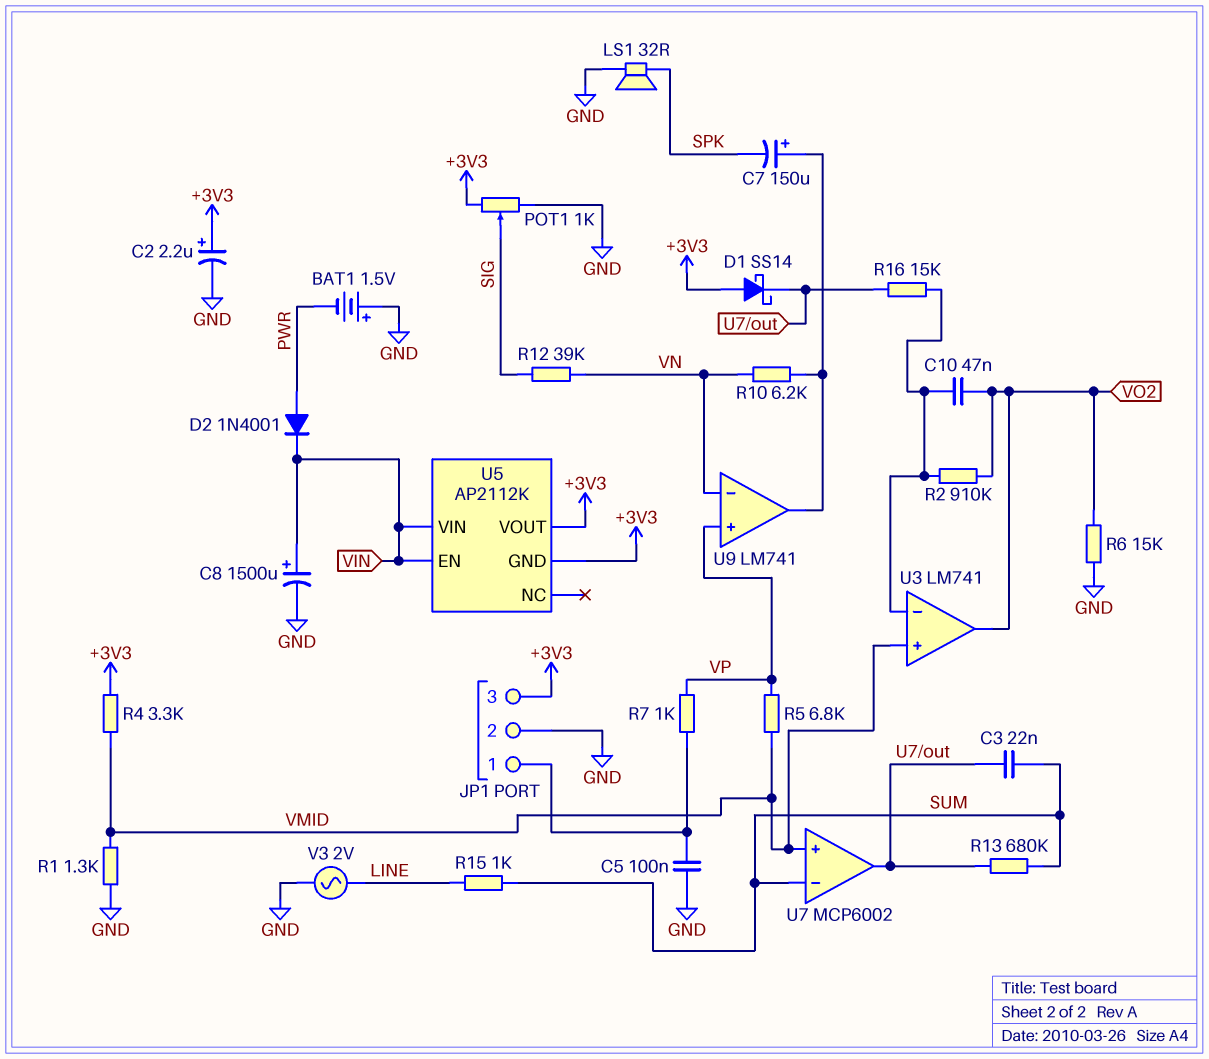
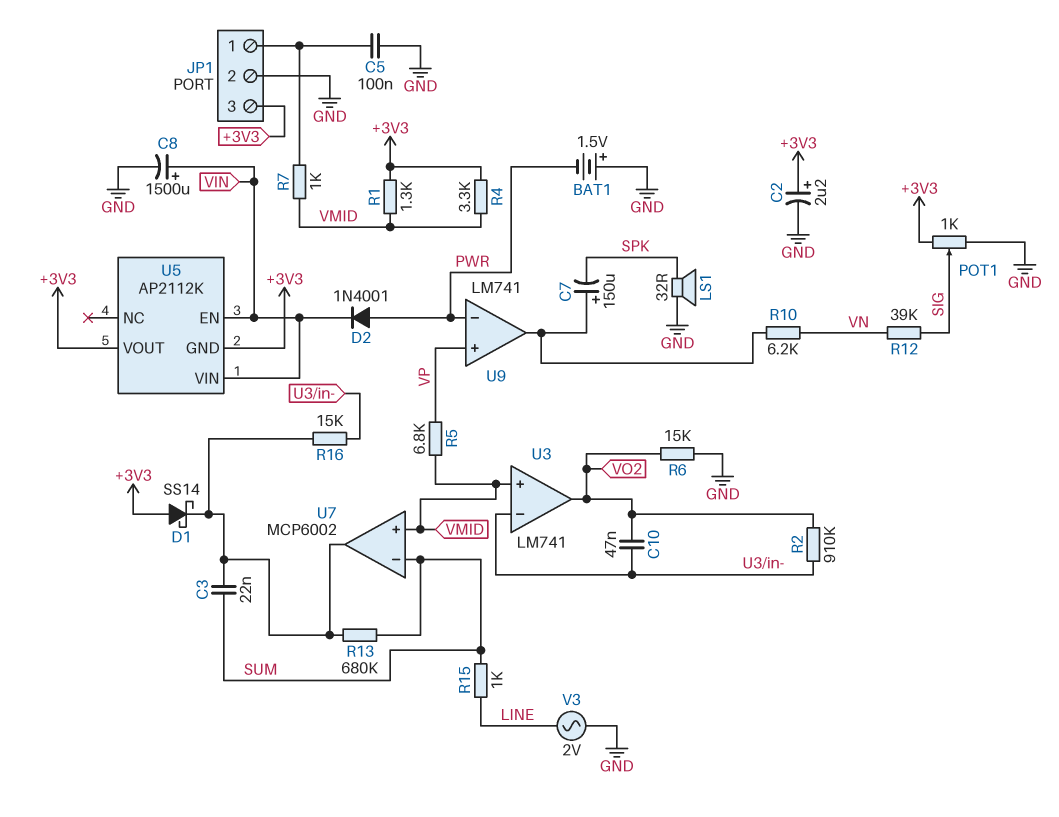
R1: 1.3k (GND, VMID) -> 1.3k (+3V3, VMID)
R7: 1k (JP1/1, VP) -> 1k (JP1/1, VMID)
U9 pin in-: VN -> PWR

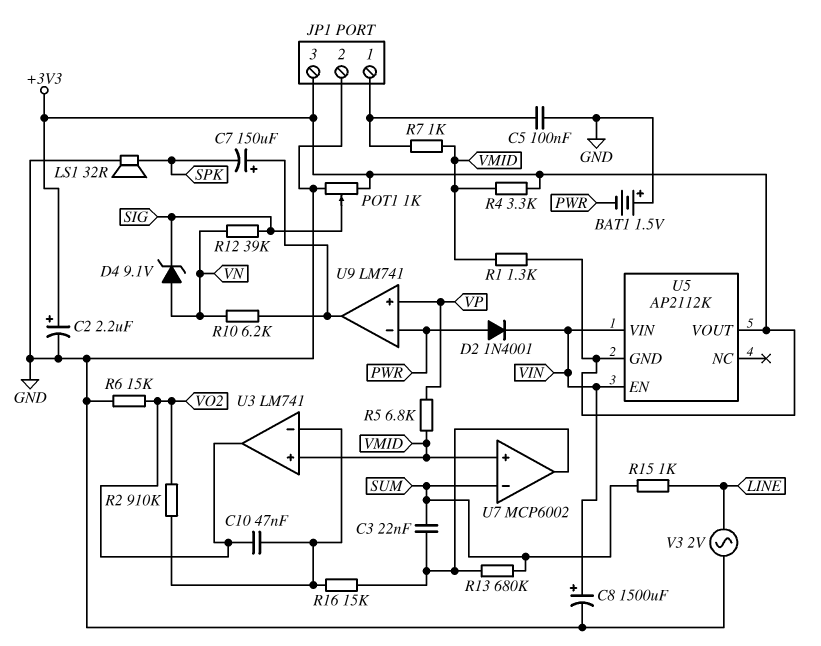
D1: schottky SS14 (A +3V3, K U7/out) -> none
D4: none -> zener 9.1V (A VN, K SIG)

